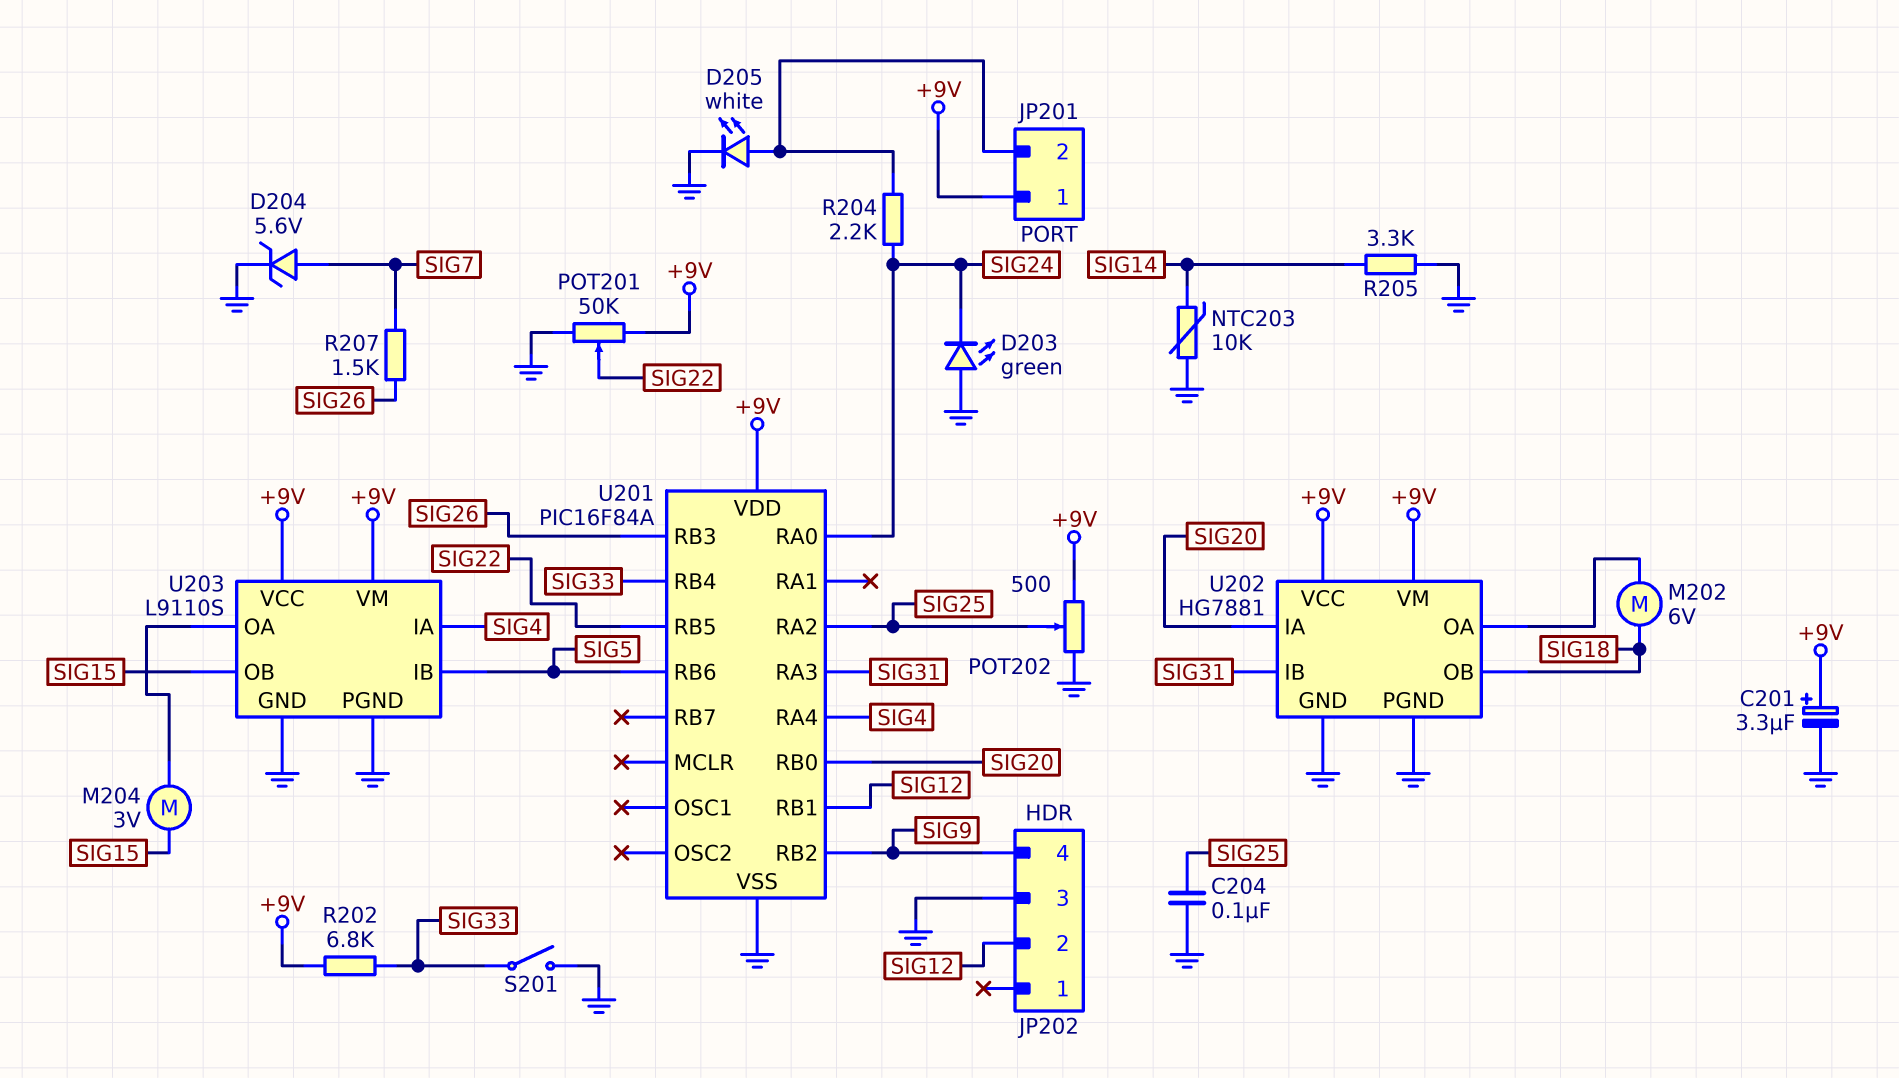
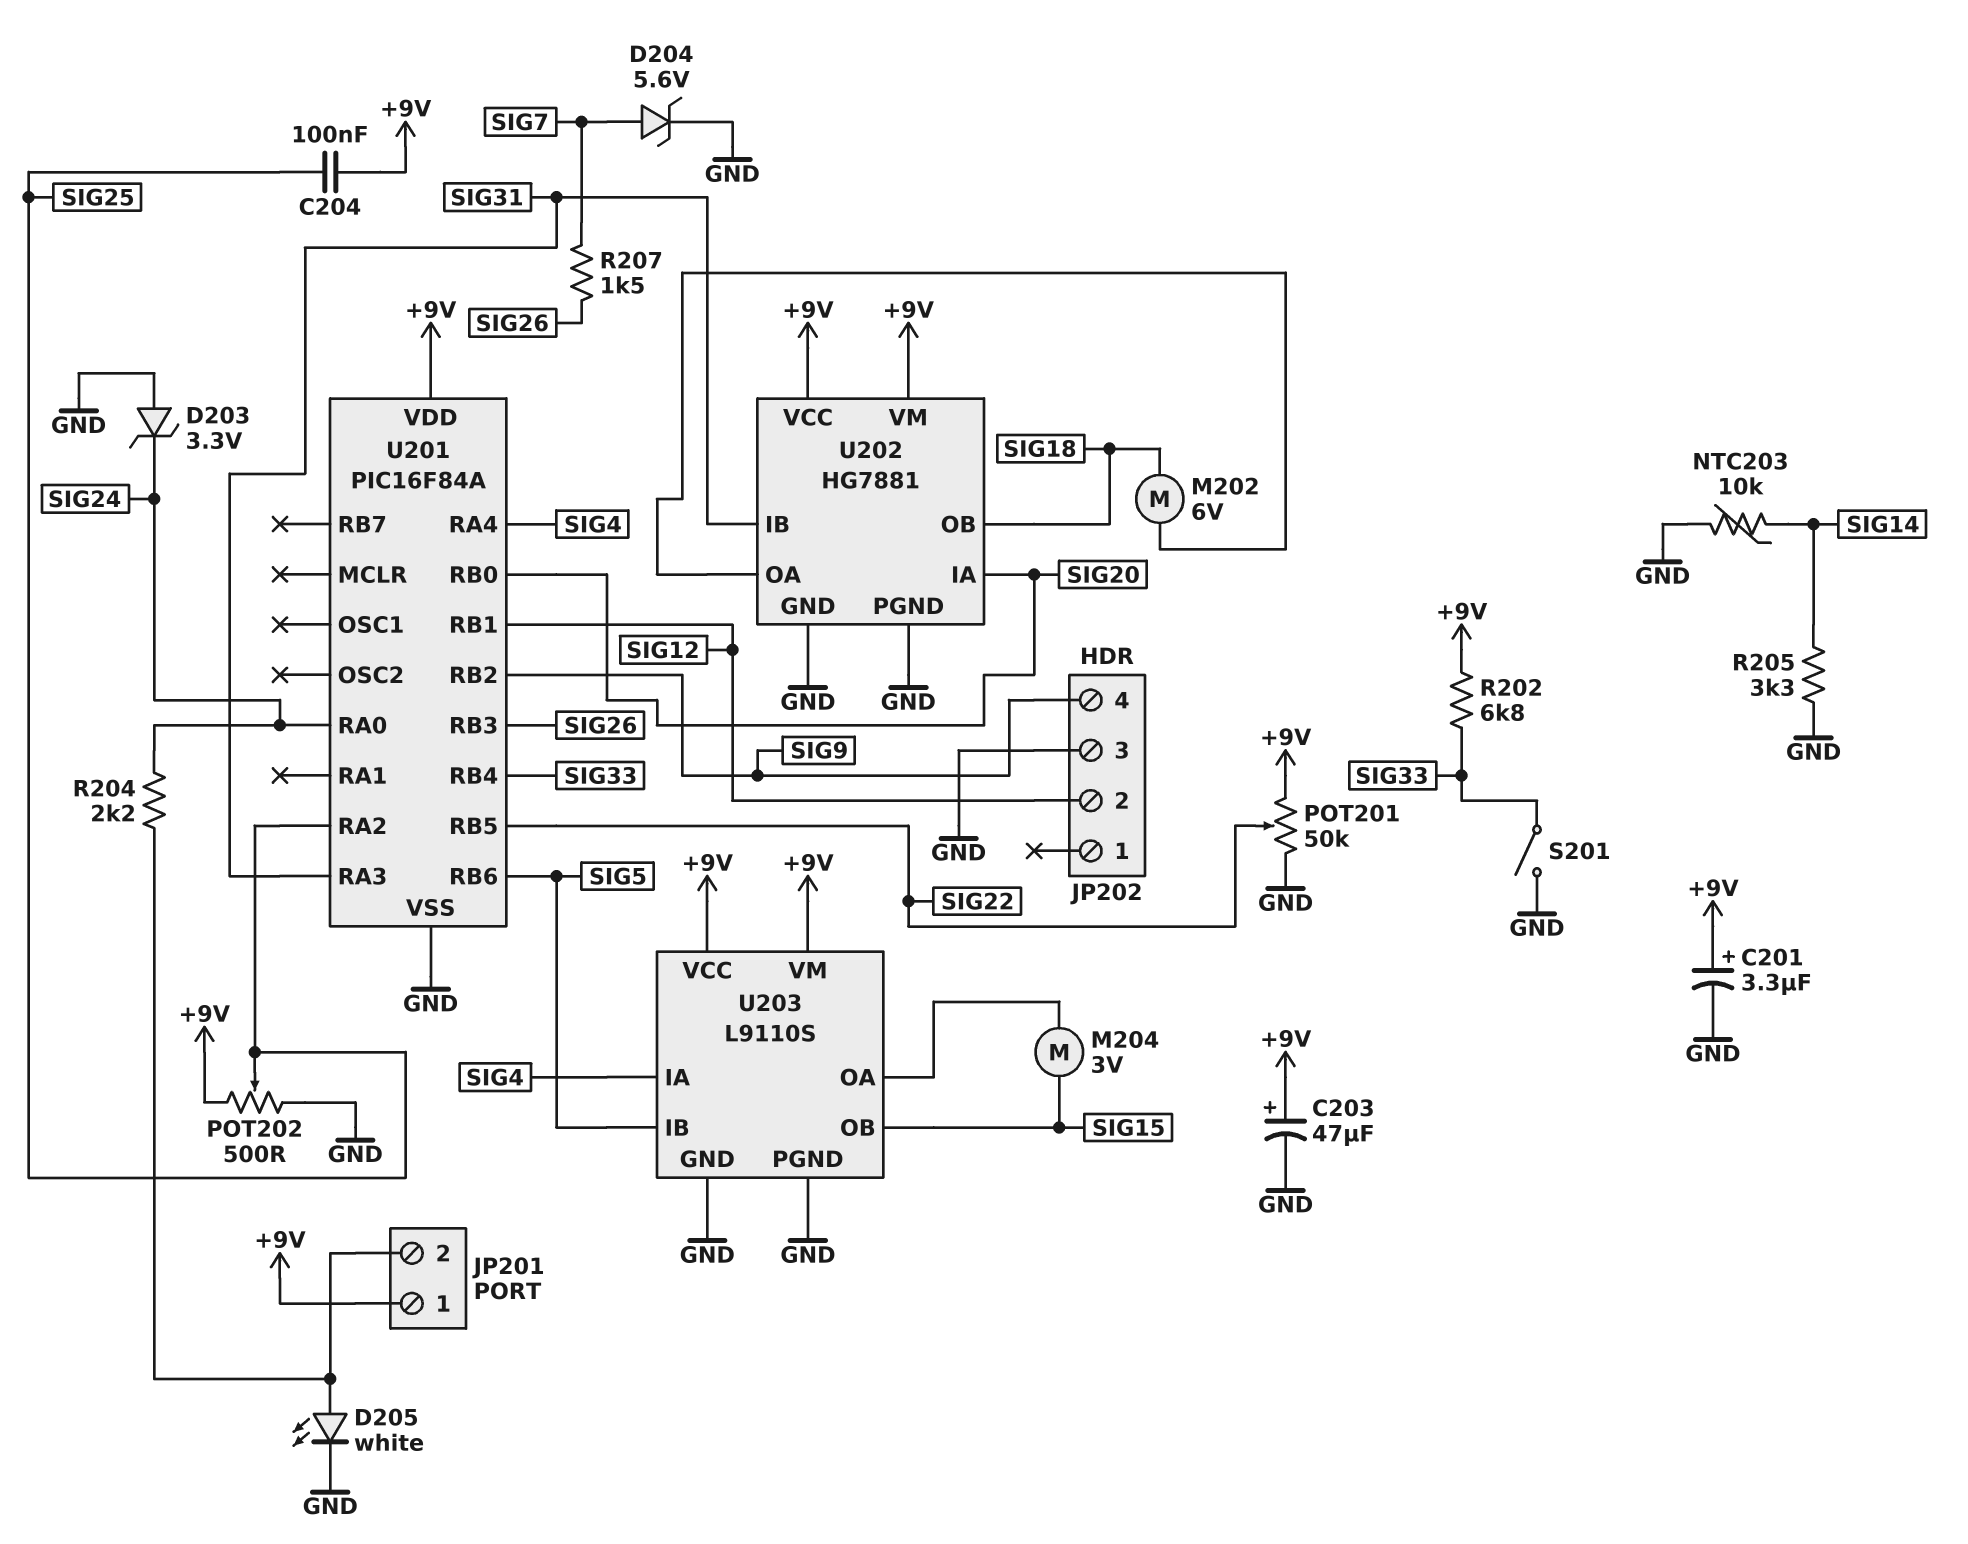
C203: none -> 47uF (plus +9V, minus GND)
C204: 100nF (GND, SIG25) -> 100nF (+9V, SIG25)
D203: LED green (A GND, K SIG24) -> zener 3.3V (A GND, K SIG24)

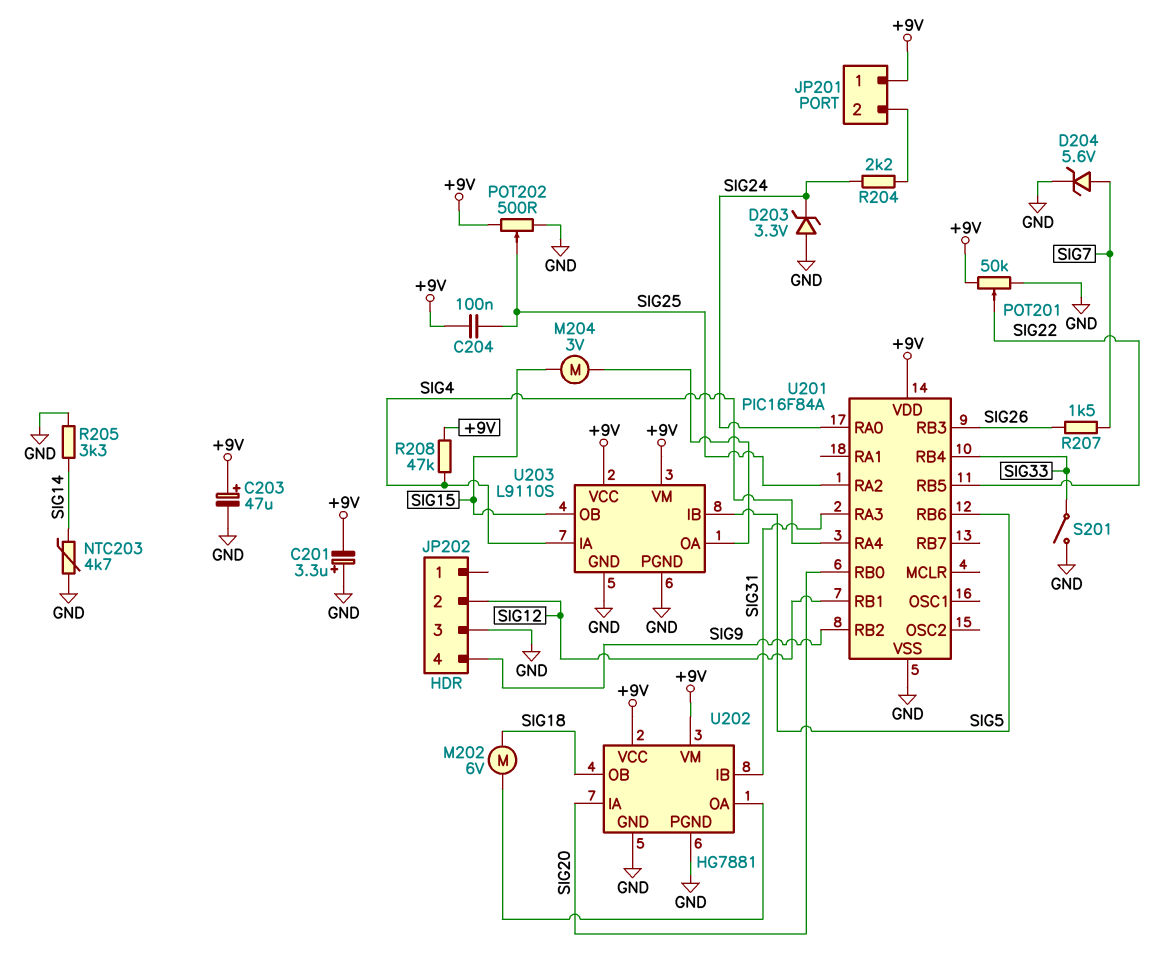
C201: 3.3uF (plus +9V, minus GND) -> 3.3uF (plus GND, minus +9V)
D205: LED white (A JP201/2, K GND) -> none
NTC203: 10k (GND, SIG14) -> 4.7k (GND, SIG14)
R202: 6.8k (+9V, SIG33) -> none
R208: none -> 47k (+9V, SIG4)

